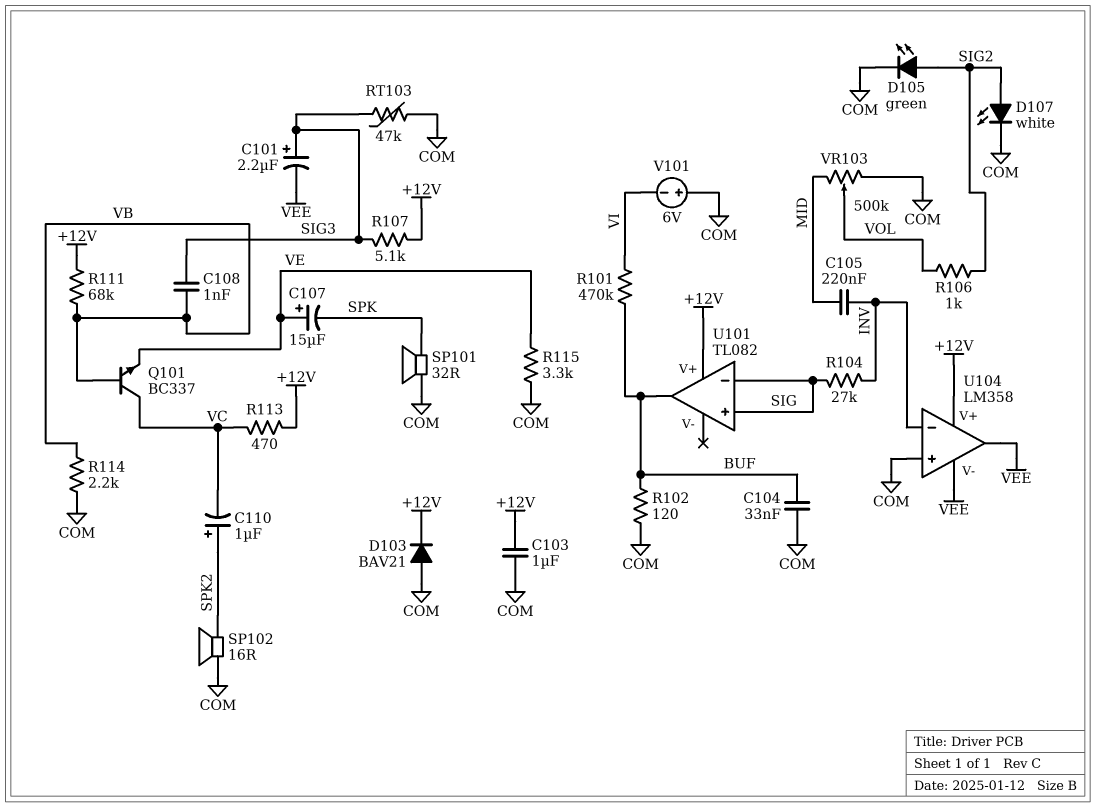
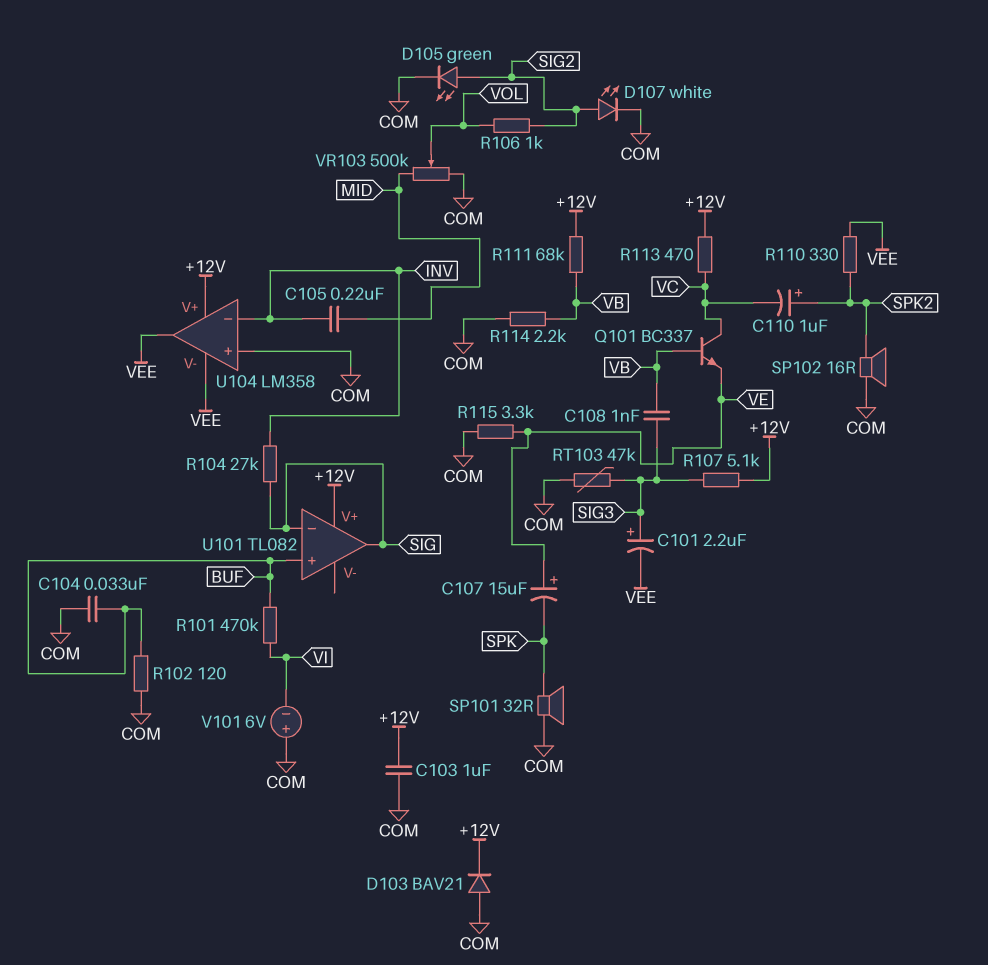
R110: none -> 330 (SPK2, VEE)
U101 pin in+: SIG -> BUF
U101 pin out: BUF -> SIG

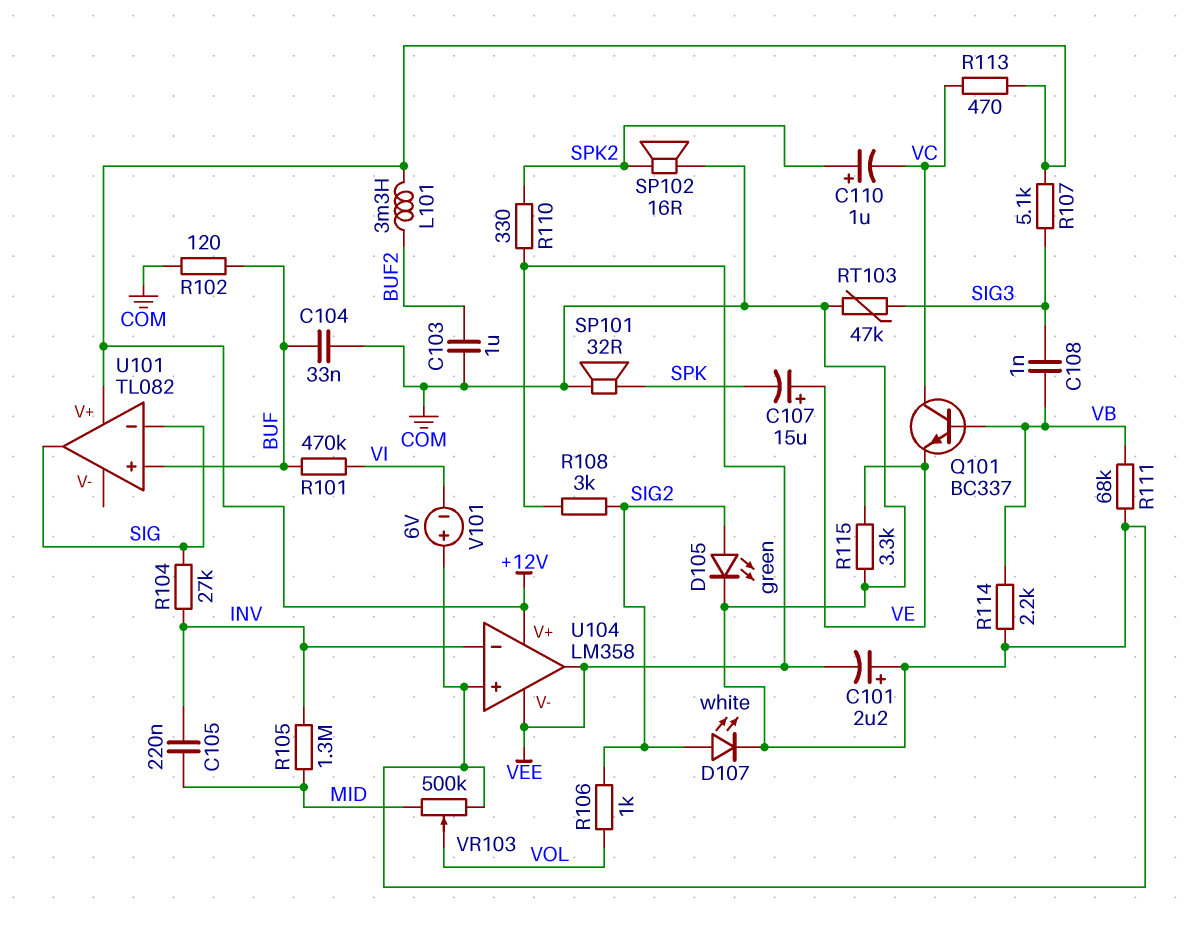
C101: 2.2uF (plus SIG3, minus VEE) -> 2.2uF (plus COM, minus VEE)
C103: 1uF (+12V, COM) -> 1uF (BUF2, COM)
D103: diode BAV21 (A COM, K +12V) -> none
L101: none -> 3.3mH (+12V, BUF2)
R105: none -> 1.3M (INV, MID)
R108: none -> 3k (SIG2, VEE)
R111: 68k (+12V, VB) -> 68k (COM, VB)

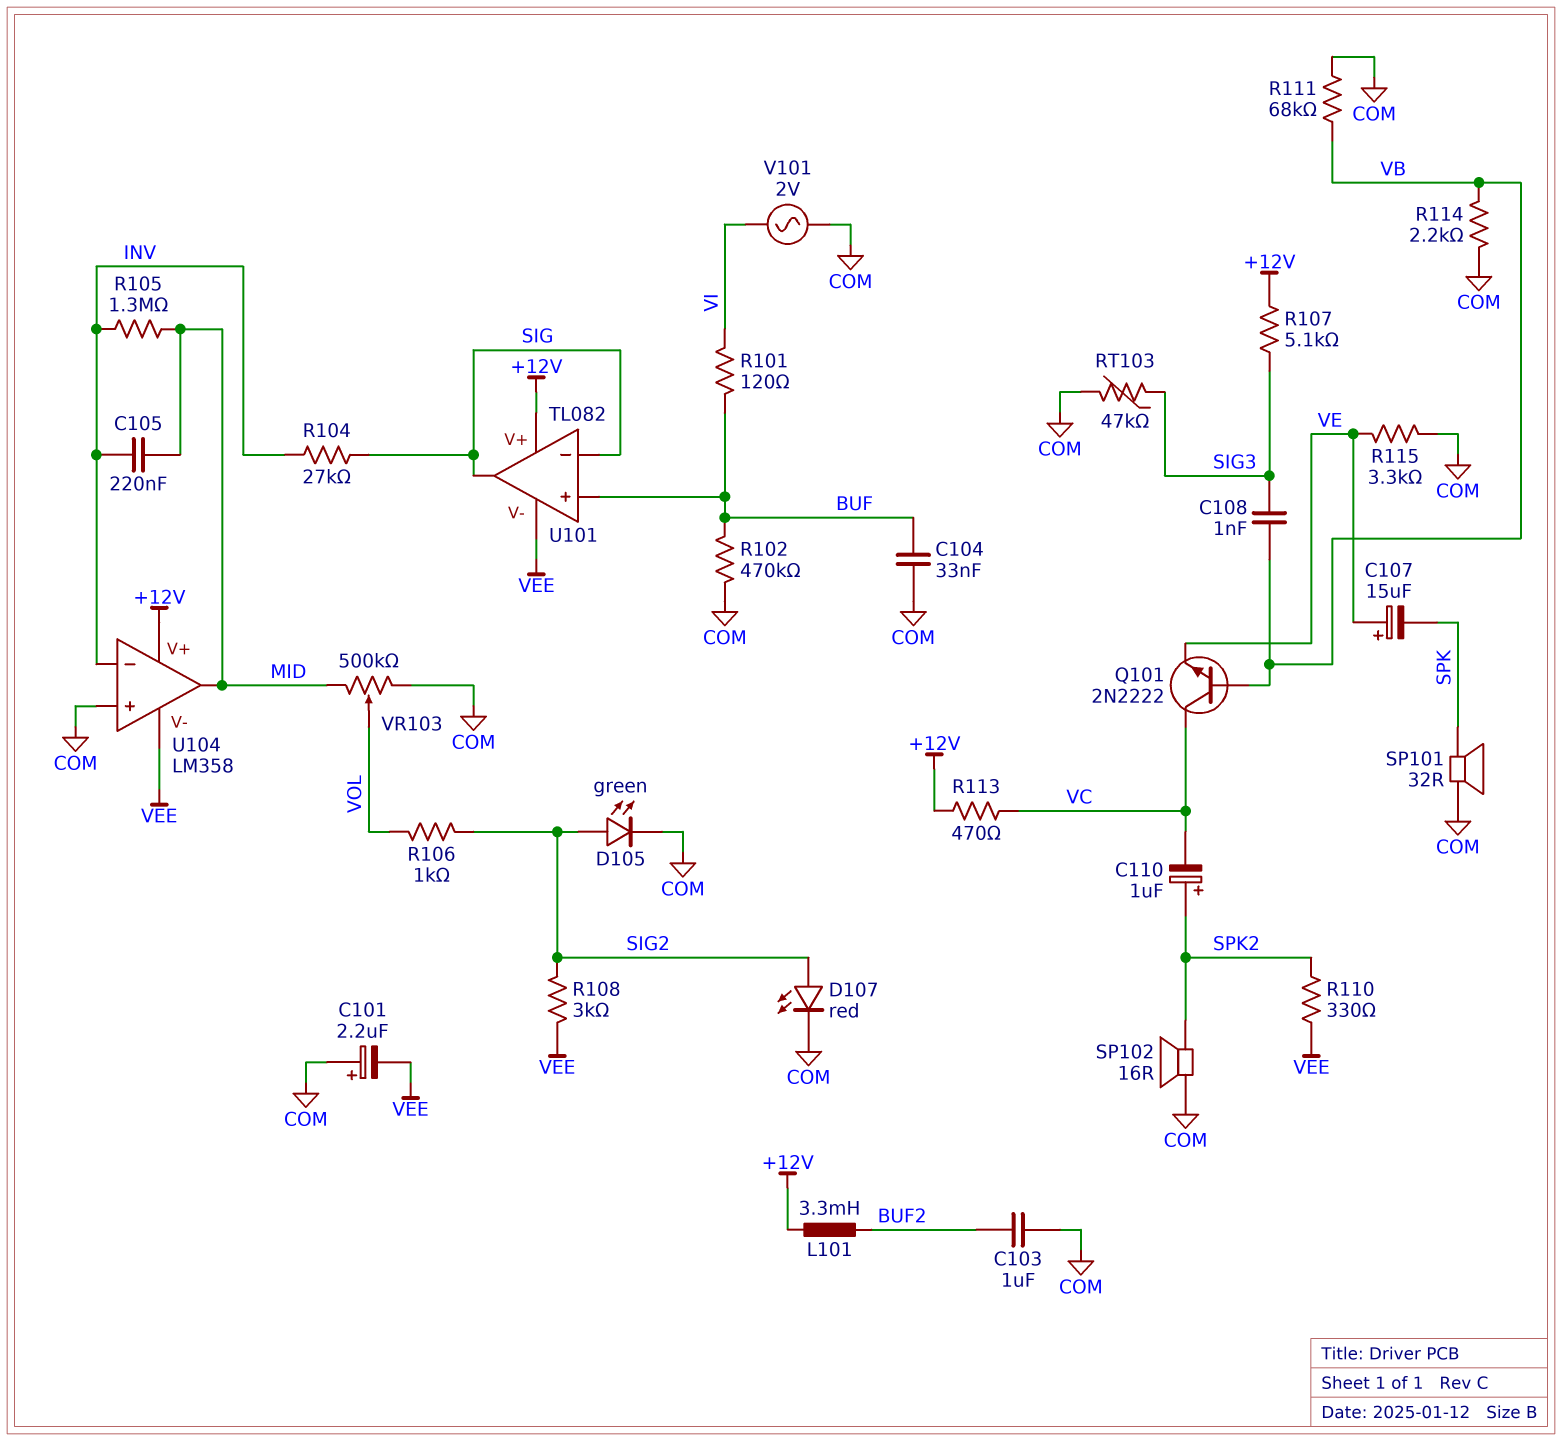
D107: LED white (A SIG2, K COM) -> LED red (A SIG2, K COM)
Q101: NPN BC337 (B VB, C VC, E VE) -> NPN 2N2222 (B VB, C VC, E VE)
R101: 470k (BUF, VI) -> 120 (BUF, VI)
R102: 120 (BUF, COM) -> 470k (BUF, COM)
U101 pin V-: none -> VEE
U104 pin out: VEE -> MID
V101: 6V (plus COM, minus VI) -> AC 2V (COM, VI)

